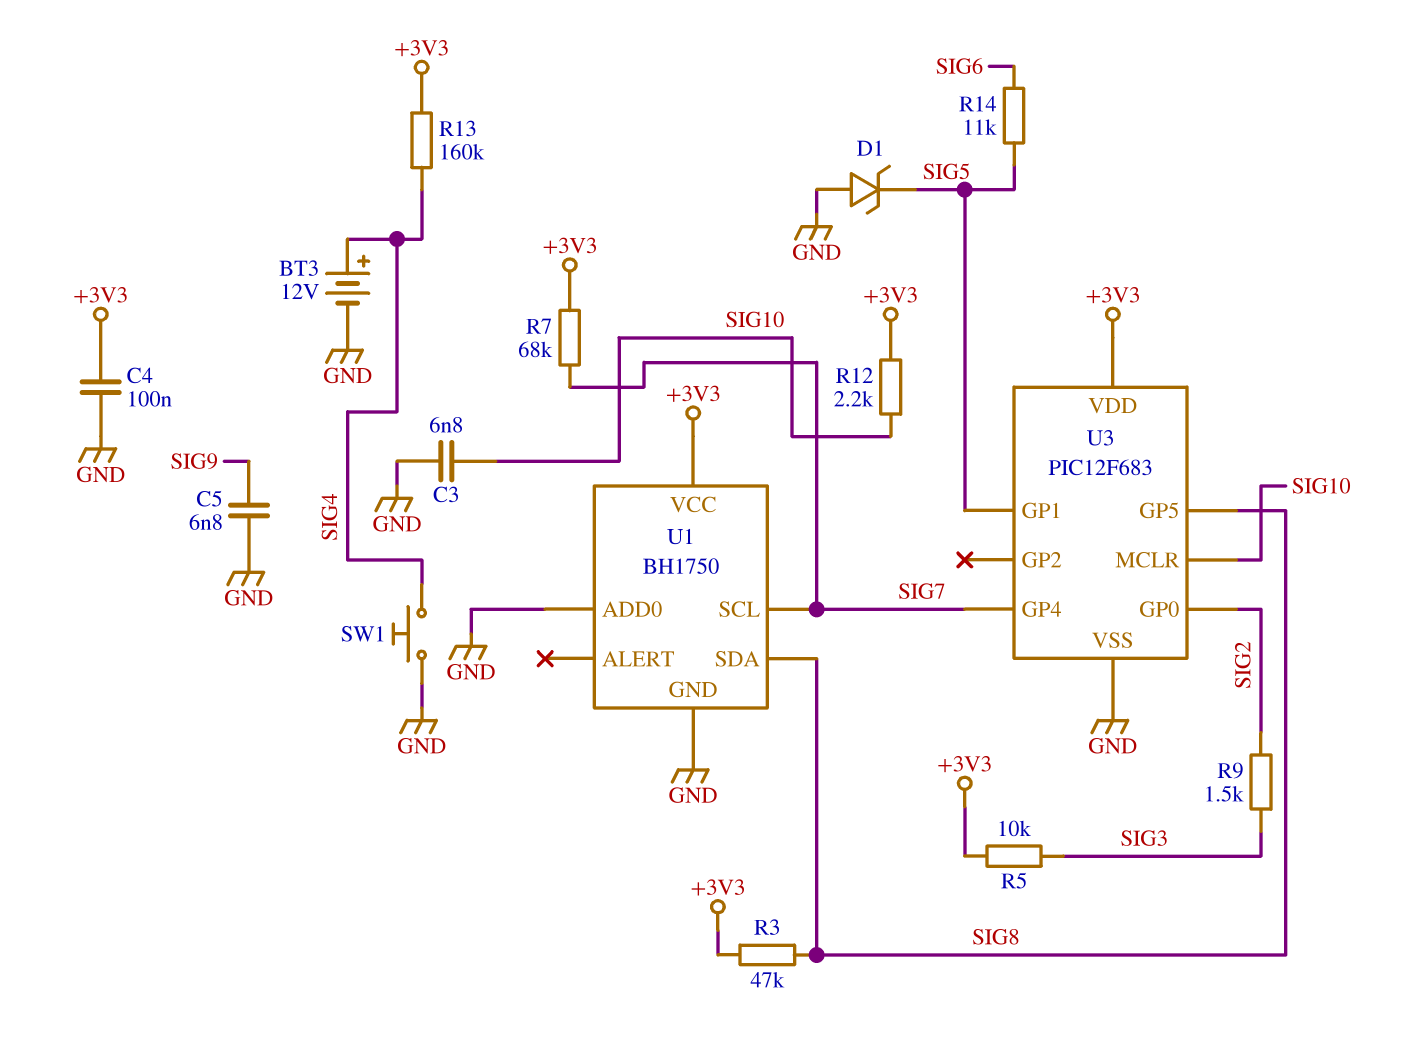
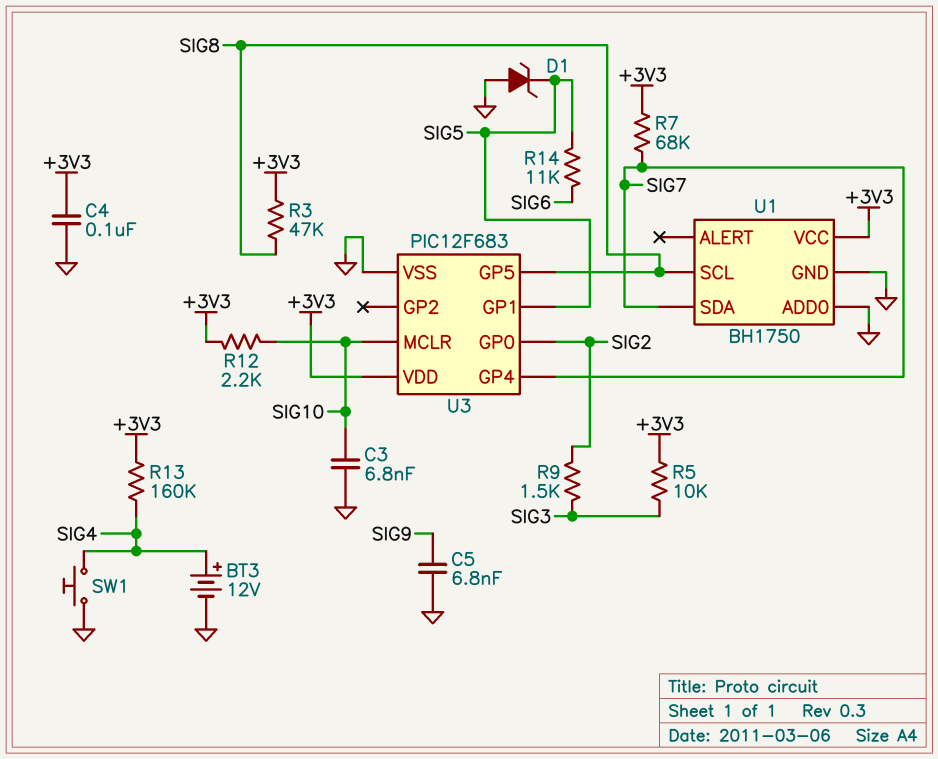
U1 pin SCL: SIG7 -> SIG8
U1 pin SDA: SIG8 -> SIG7

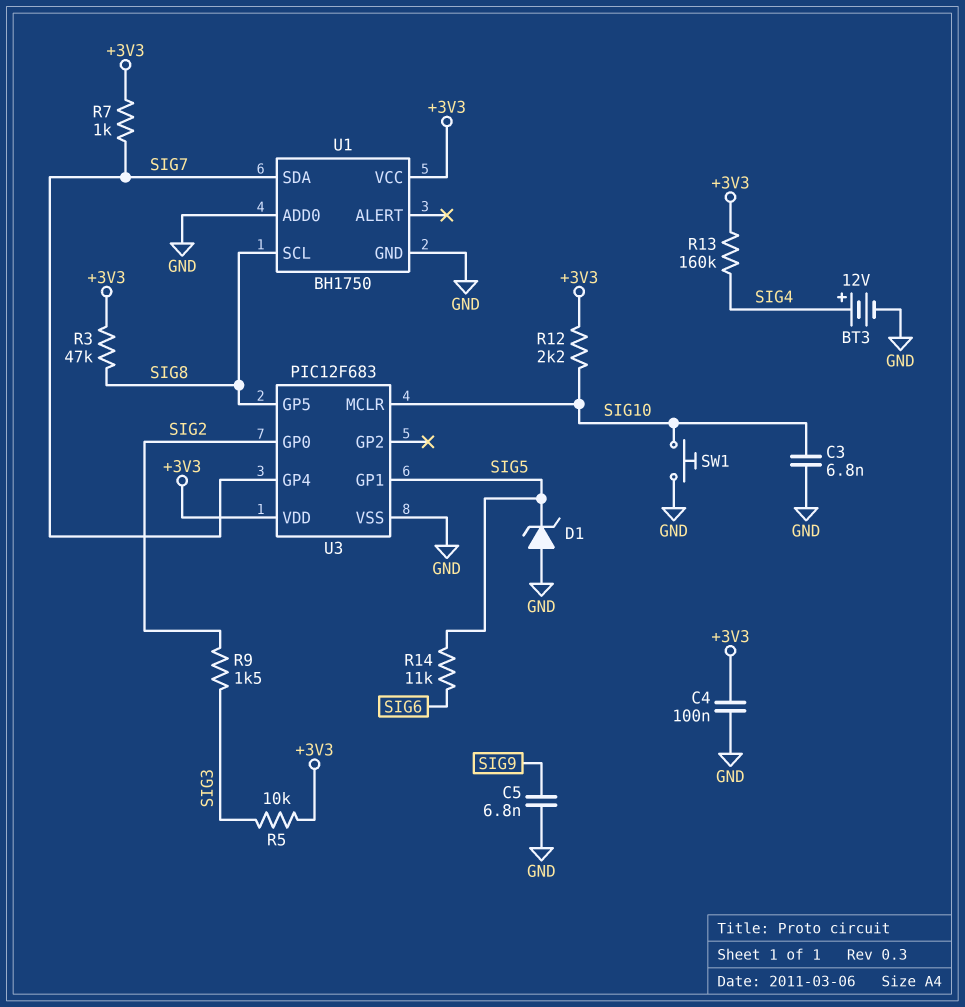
R7: 68k (+3V3, SIG7) -> 1k (+3V3, SIG7)
SW1: button (GND, SIG4) -> button (GND, SIG10)

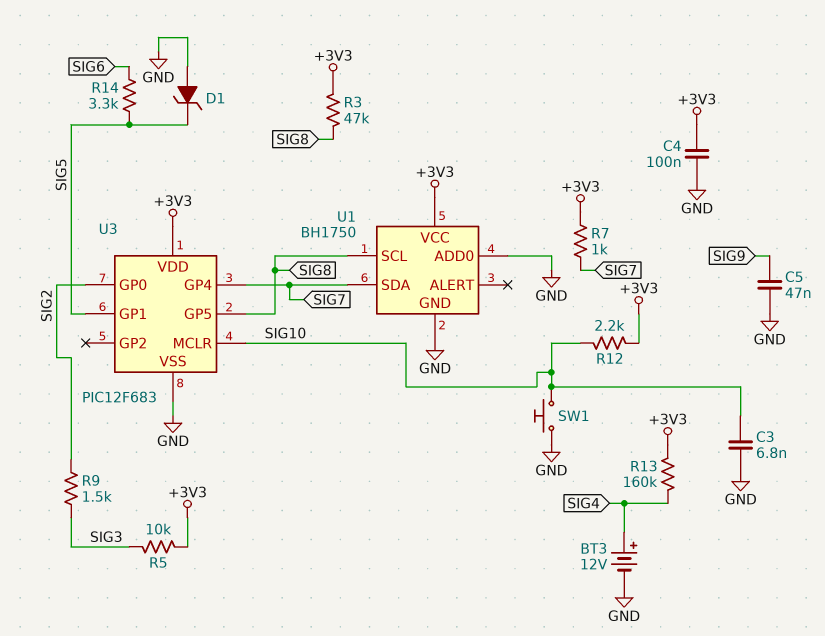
C5: 6.8nF (GND, SIG9) -> 47nF (GND, SIG9)
R14: 11k (SIG5, SIG6) -> 3.3k (SIG5, SIG6)

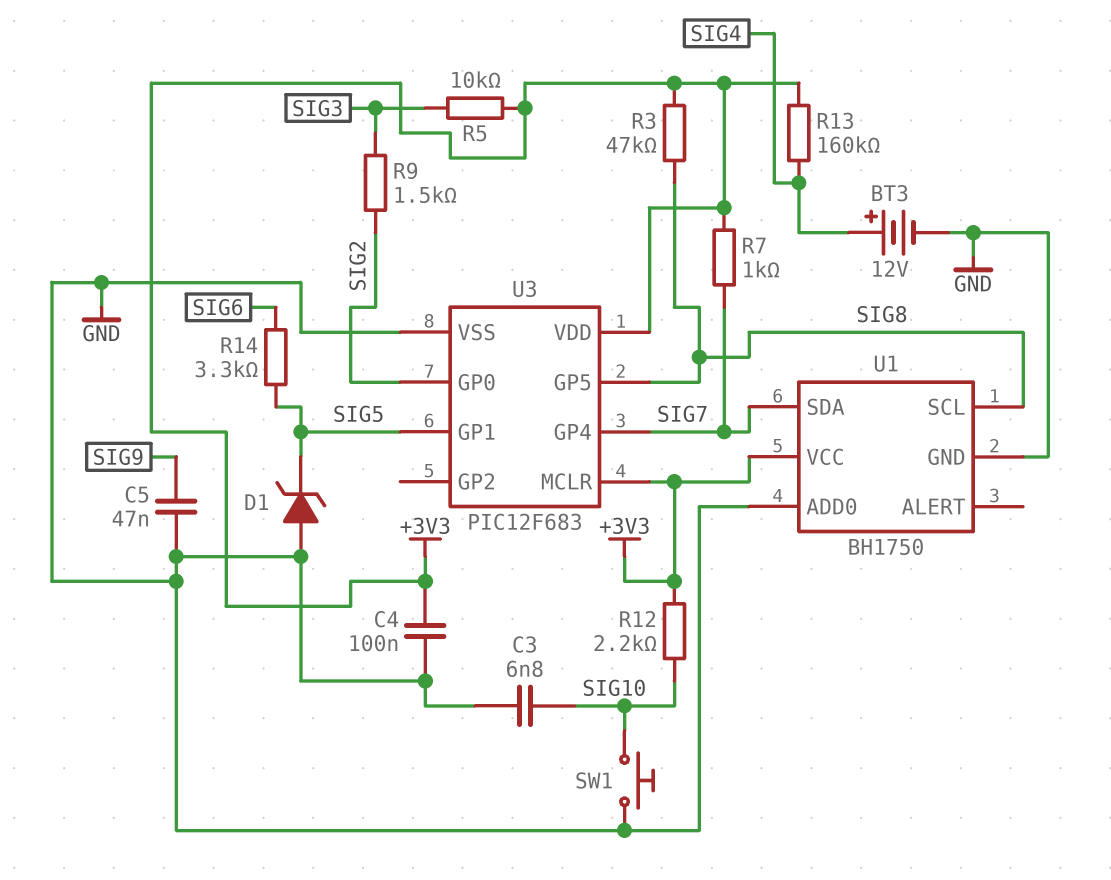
U3 pin MCLR: SIG10 -> +3V3

